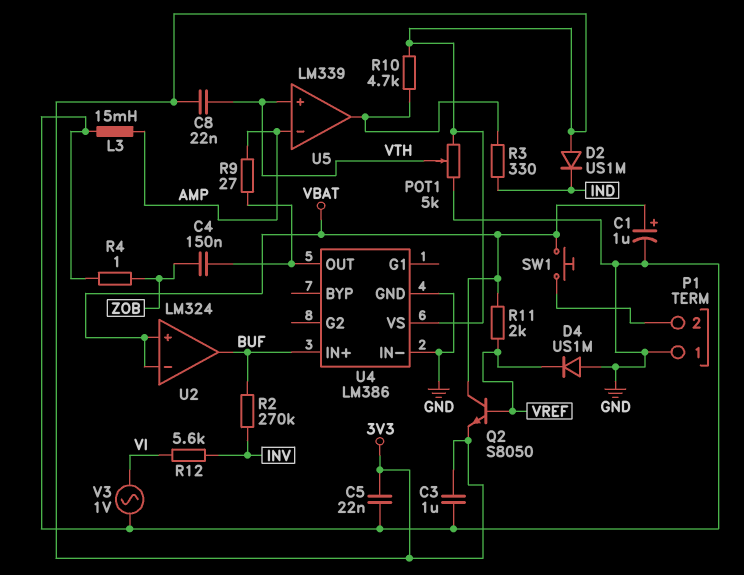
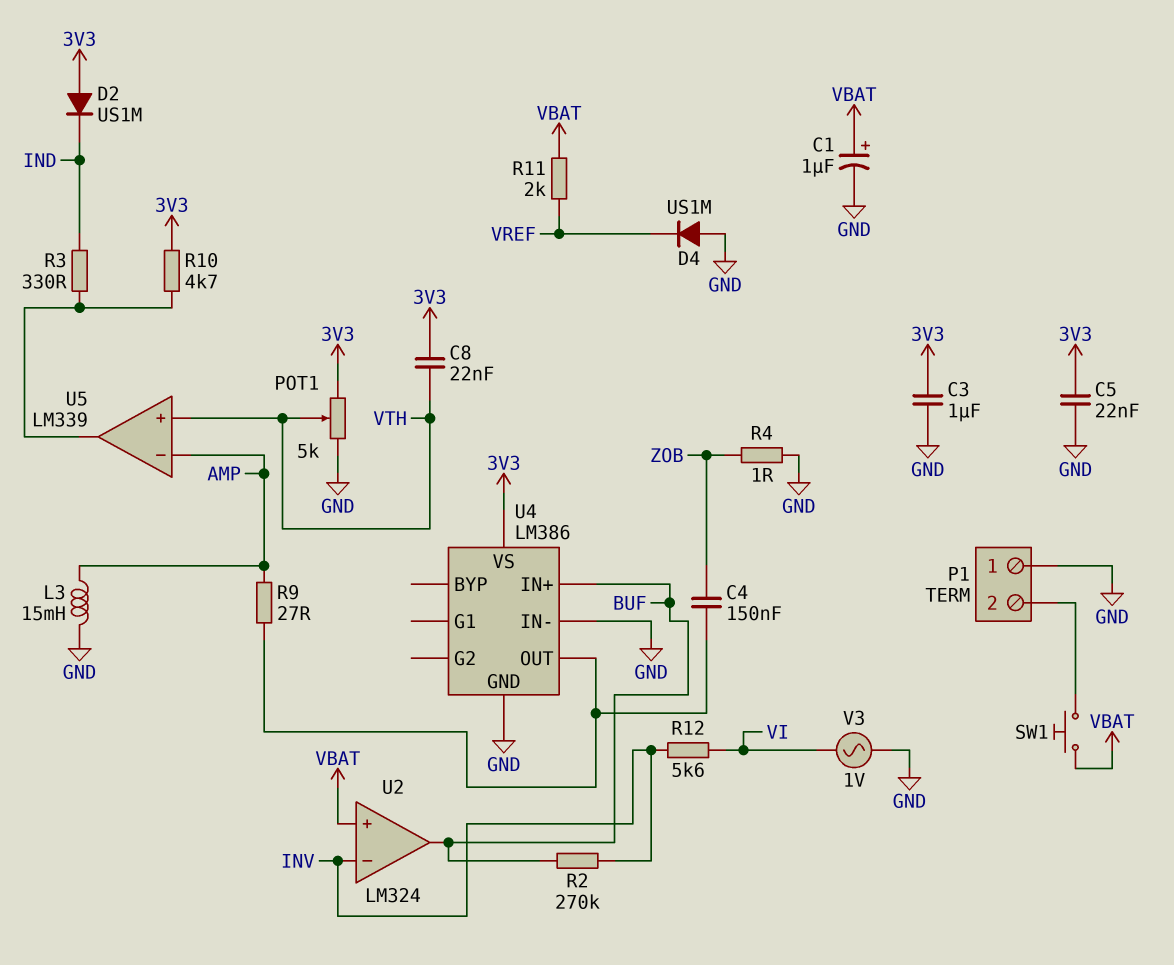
Q2: NPN S8050 (B VREF, C VBAT, E 3V3) -> none
U2 pin in-: VBAT -> INV

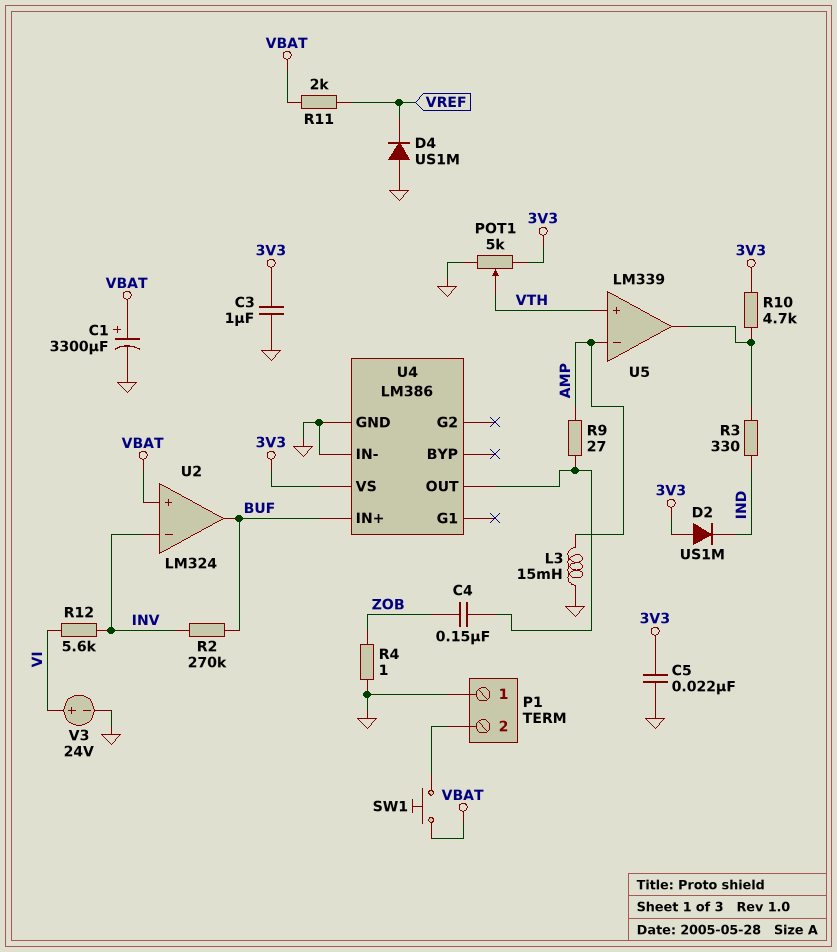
C1: 1uF (plus VBAT, minus GND) -> 3300uF (plus VBAT, minus GND)
C8: 22nF (3V3, VTH) -> none
V3: AC 1V (GND, VI) -> 24V (plus VI, minus GND)

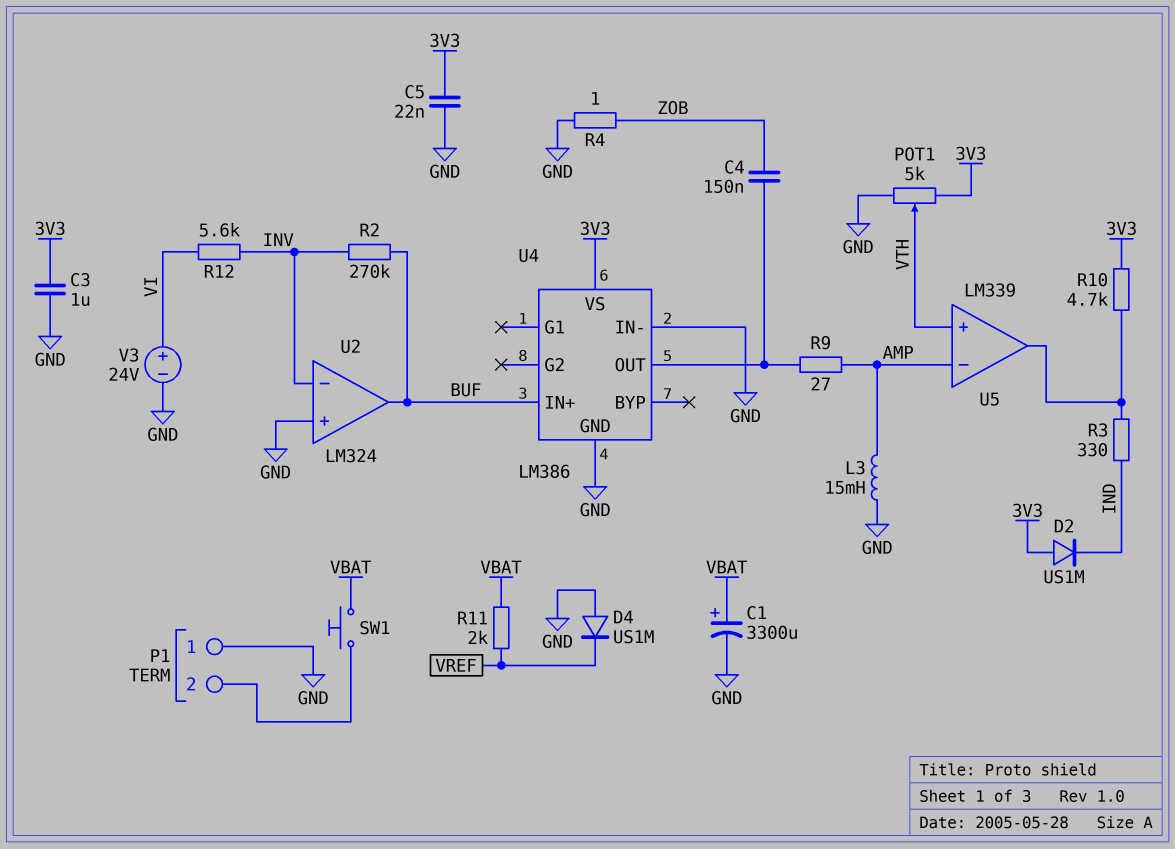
U2 pin in+: VBAT -> GND

